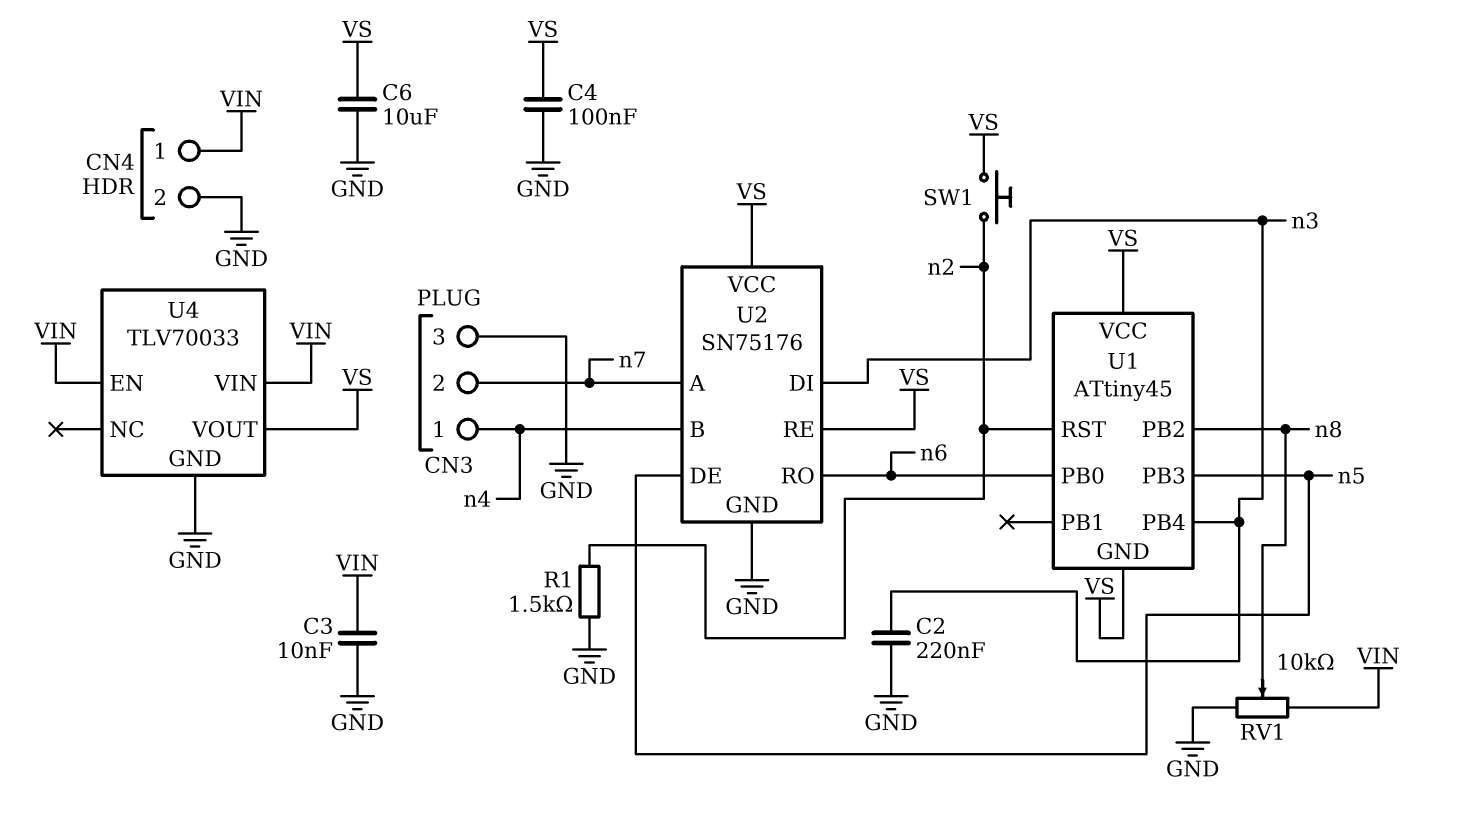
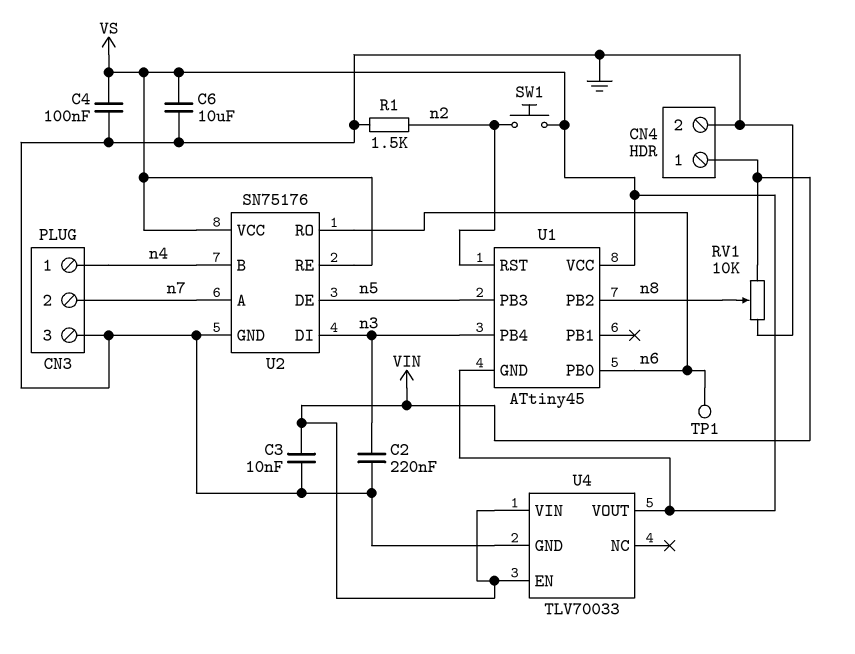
TP1: none -> test point (n6)

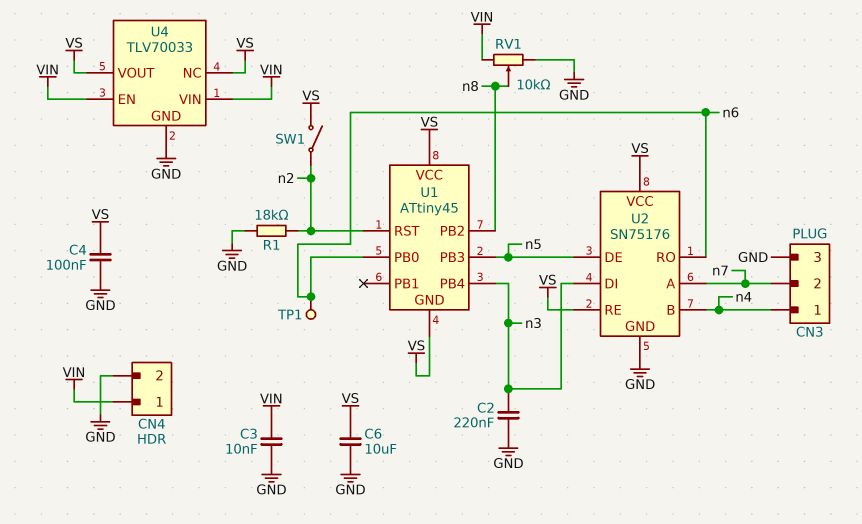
R1: 1.5k (GND, n2) -> 18k (GND, n2)
SW1: button (VS, n2) -> switch (VS, n2)
U4 pin NC: none -> VS

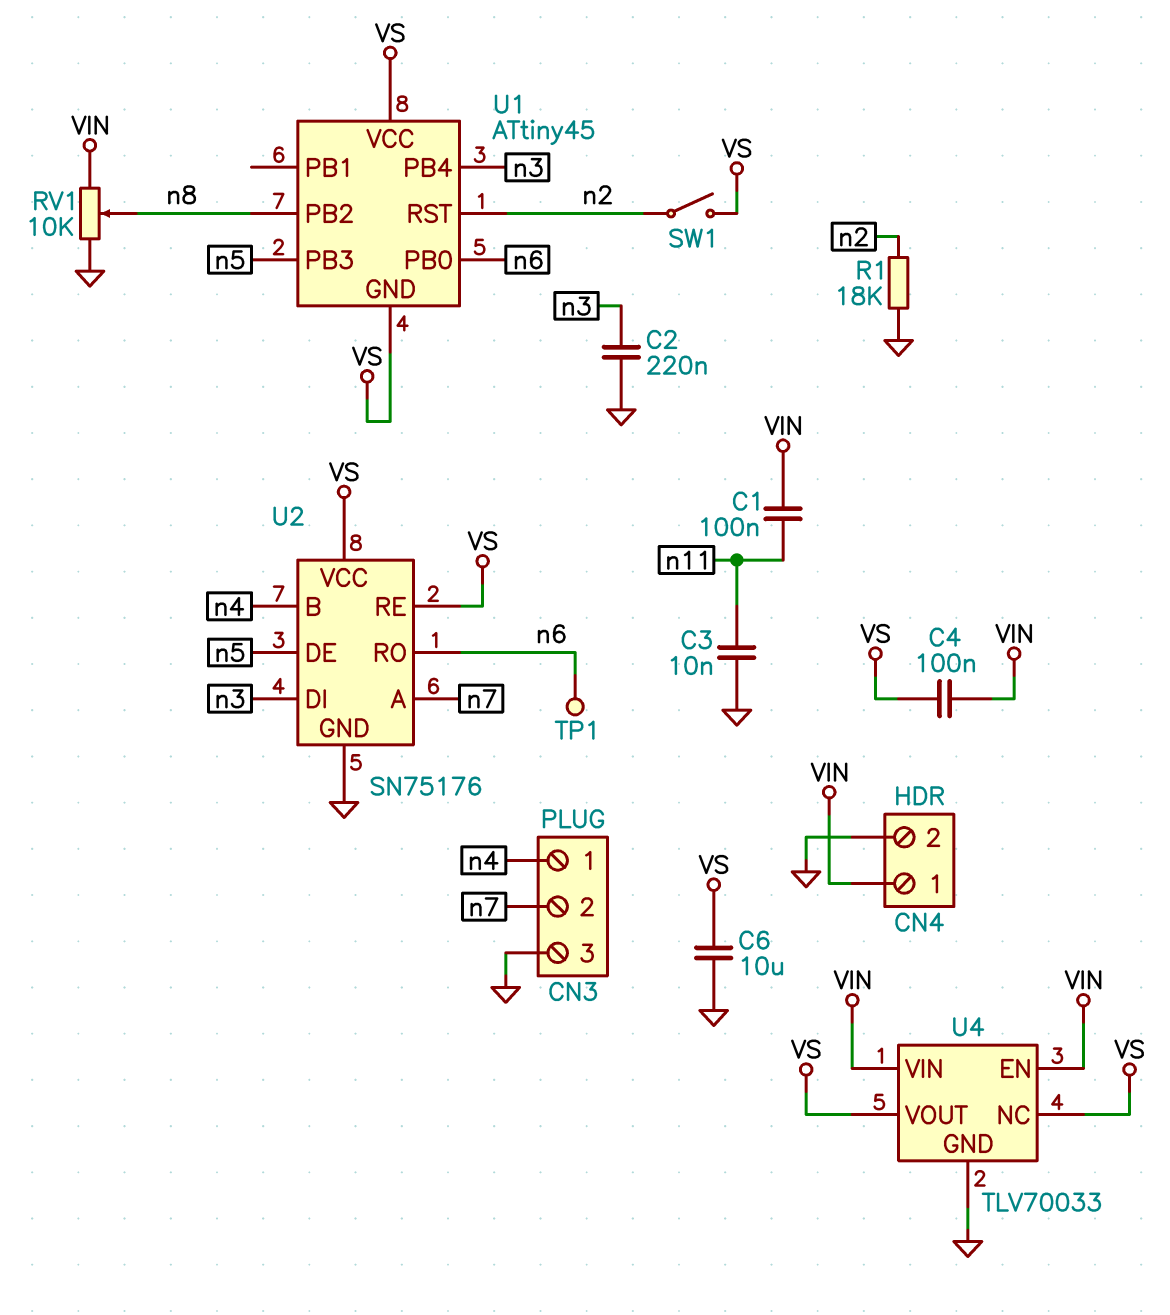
C1: none -> 100nF (VIN, n11)
C3: 10nF (GND, VIN) -> 10nF (GND, n11)
C4: 100nF (GND, VS) -> 100nF (VIN, VS)

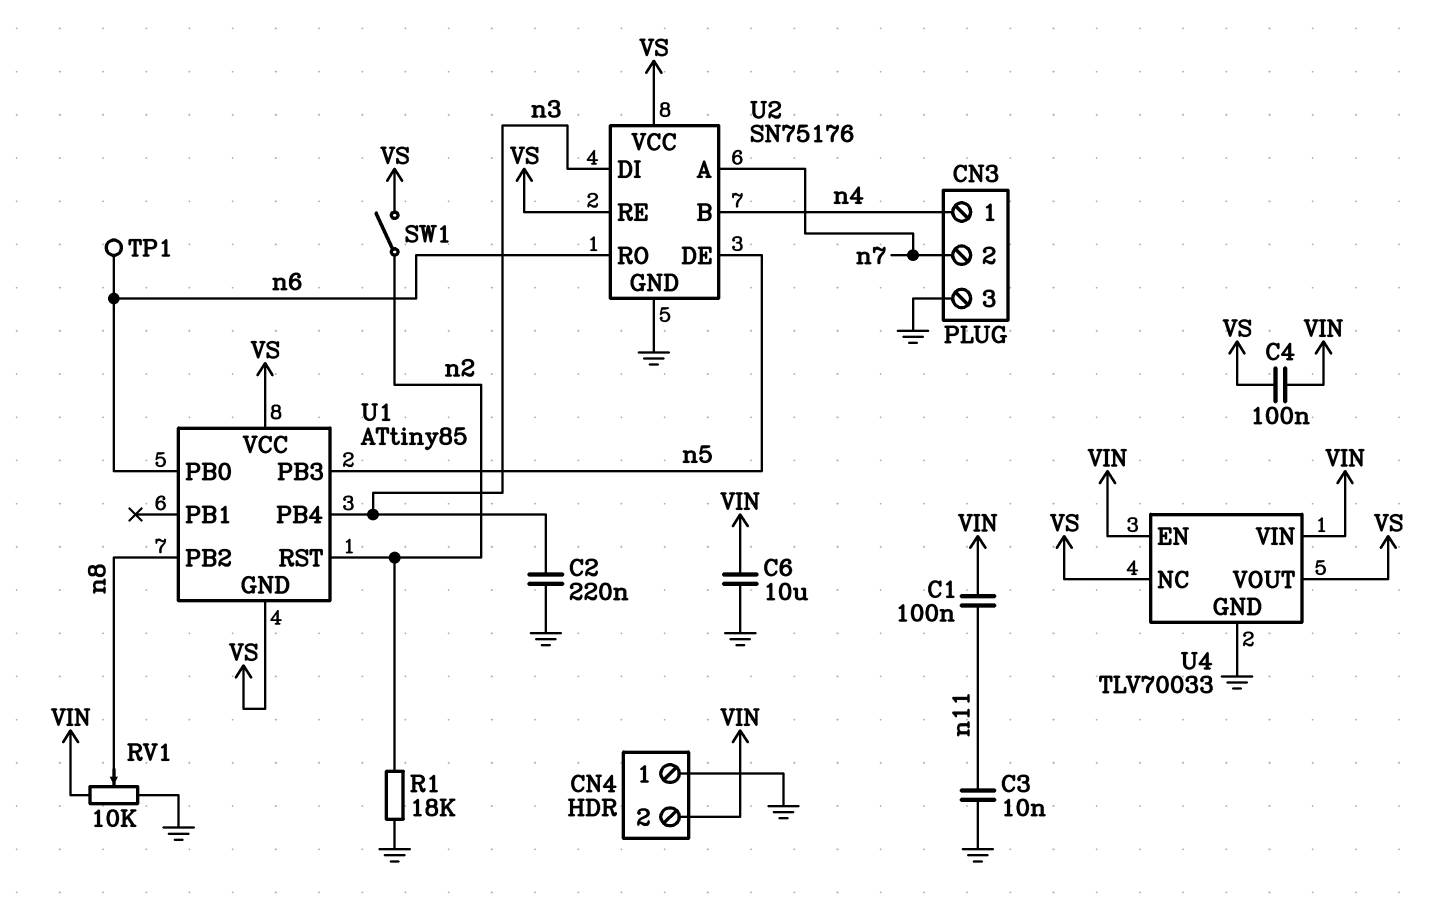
C6: 10uF (GND, VS) -> 10uF (GND, VIN)
CN4 pin 1: VIN -> GND
CN4 pin 2: GND -> VIN
U1: ATtiny45 -> ATtiny85

